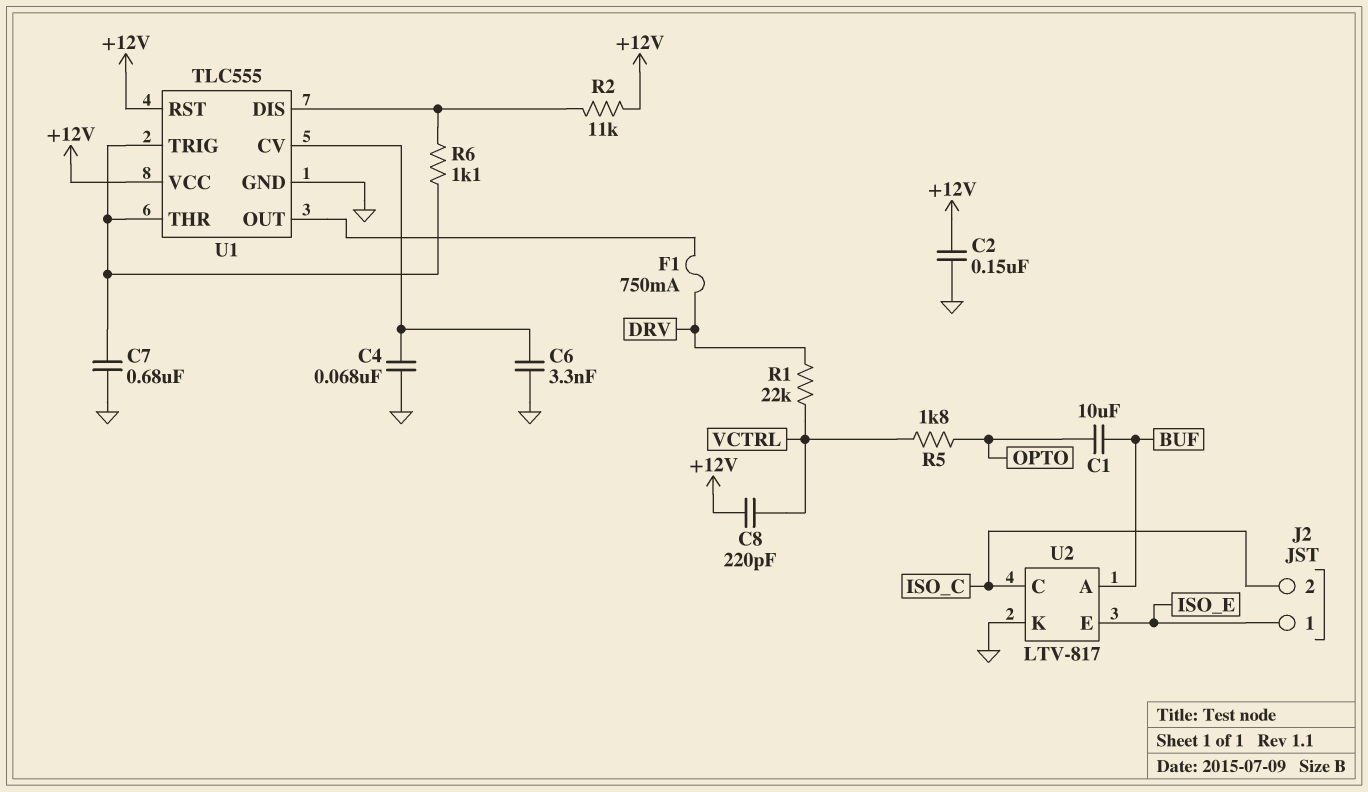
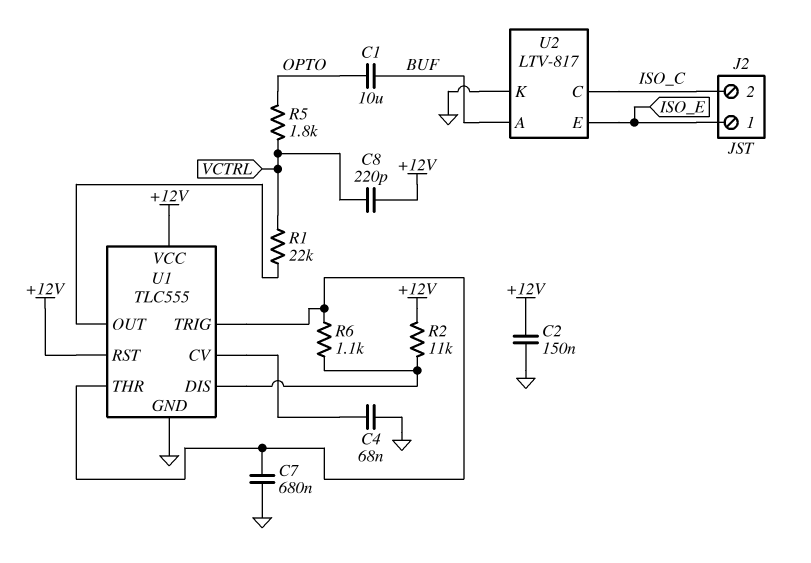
C6: 3.3nF (GND, U1/CV) -> none
F1: 750mA (DRV, U1/OUT) -> none
R1: 22k (DRV, VCTRL) -> 22k (U1/OUT, VCTRL)

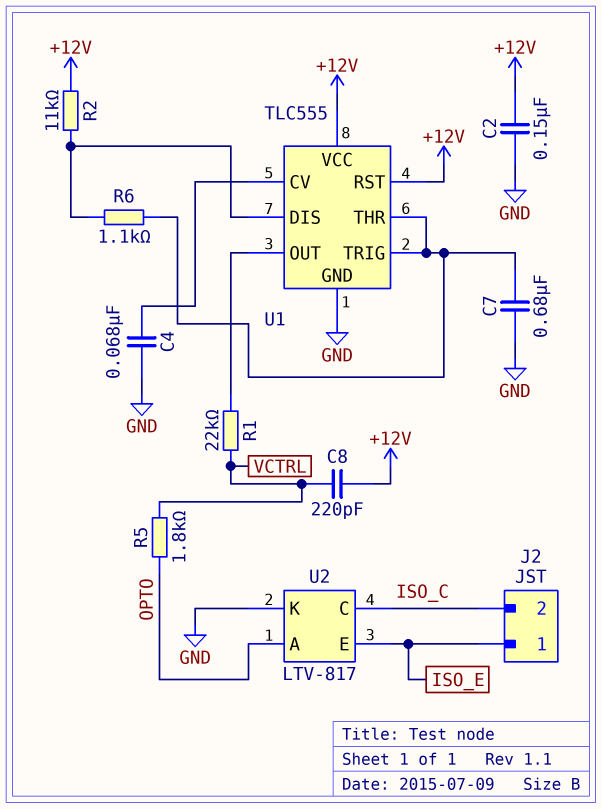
C1: 10uF (BUF, OPTO) -> none
U2 pin A: BUF -> OPTO

